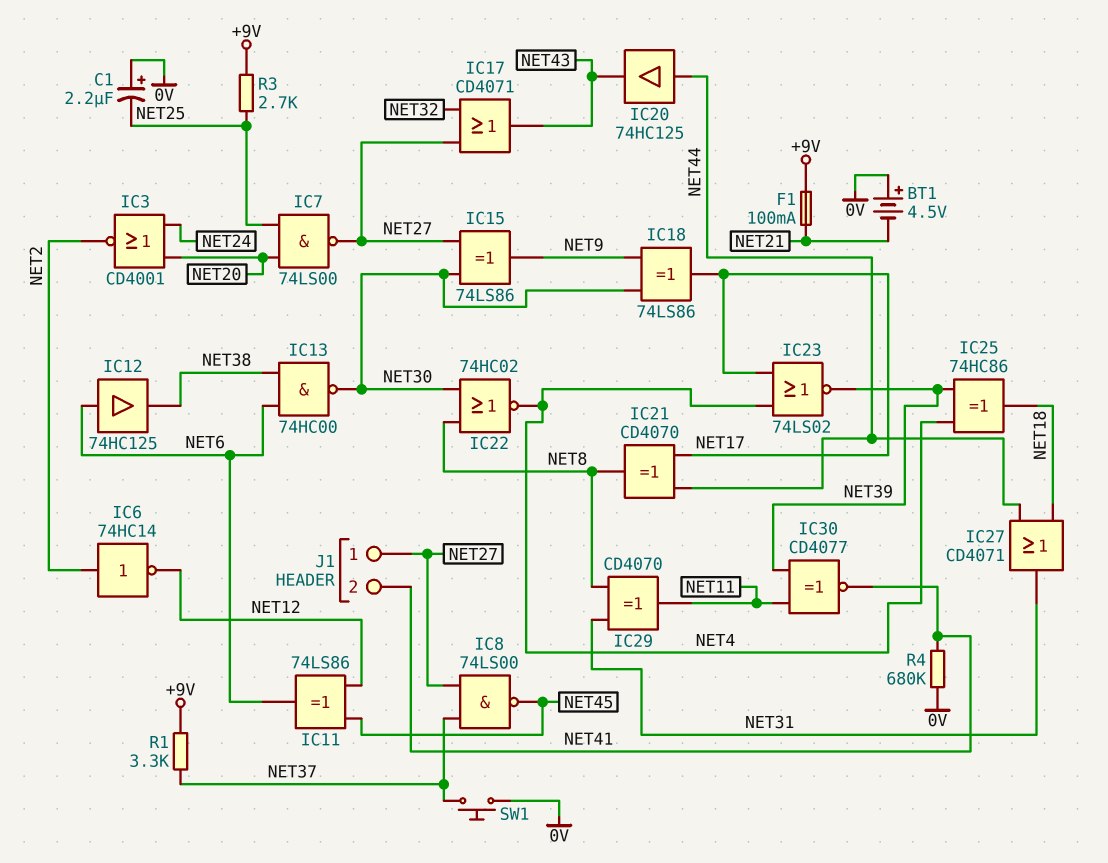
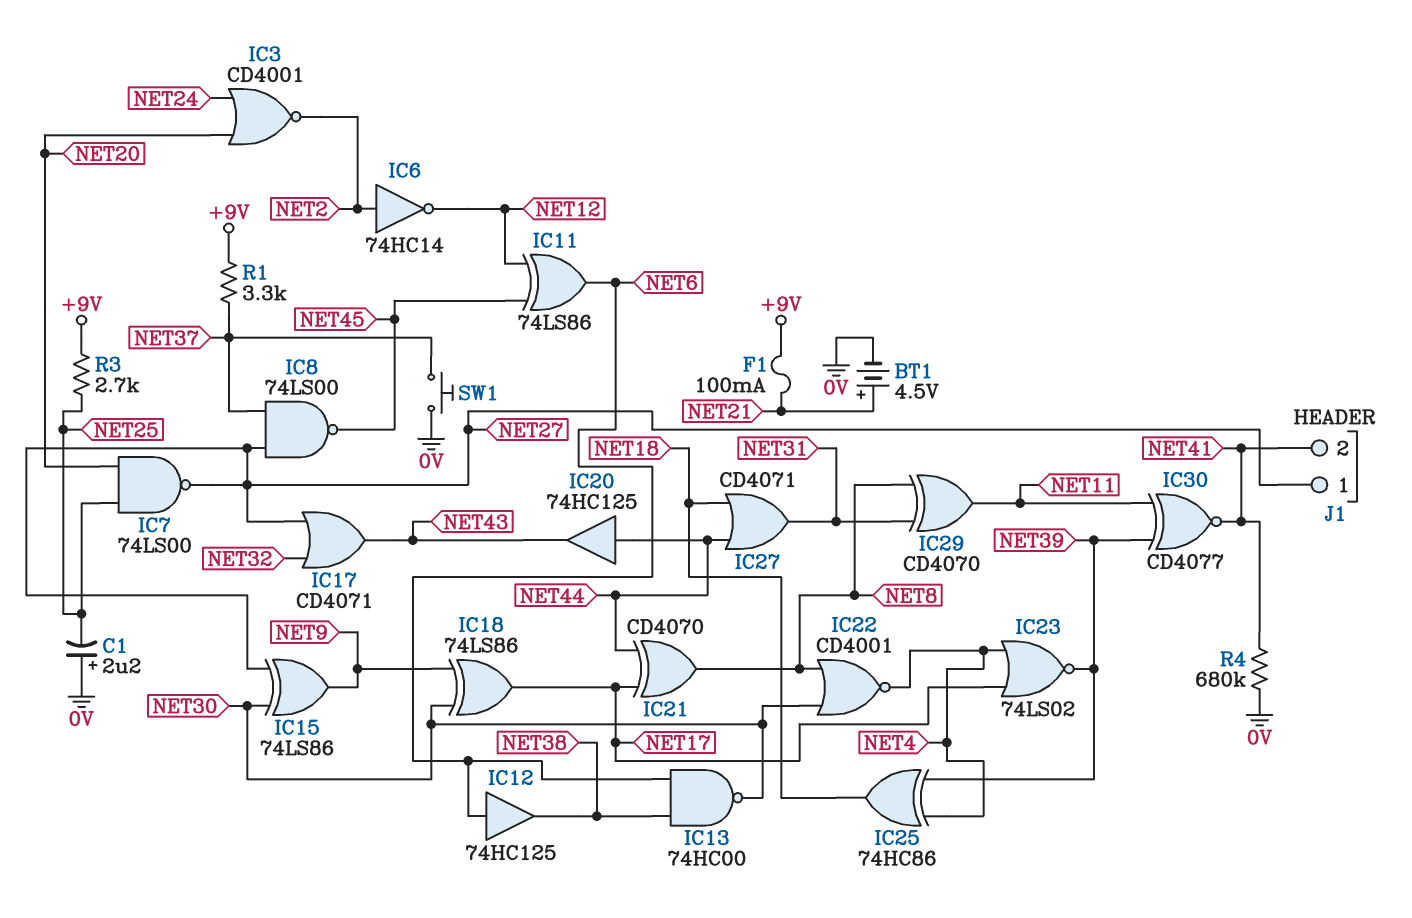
BT1: 4.5V (plus 0V, minus NET21) -> 4.5V (plus NET21, minus 0V)
IC22: NOR 74HC02 (in NET8, in NET30, out NET4) -> NOR CD4001 (in NET8, in NET30, out NET4)

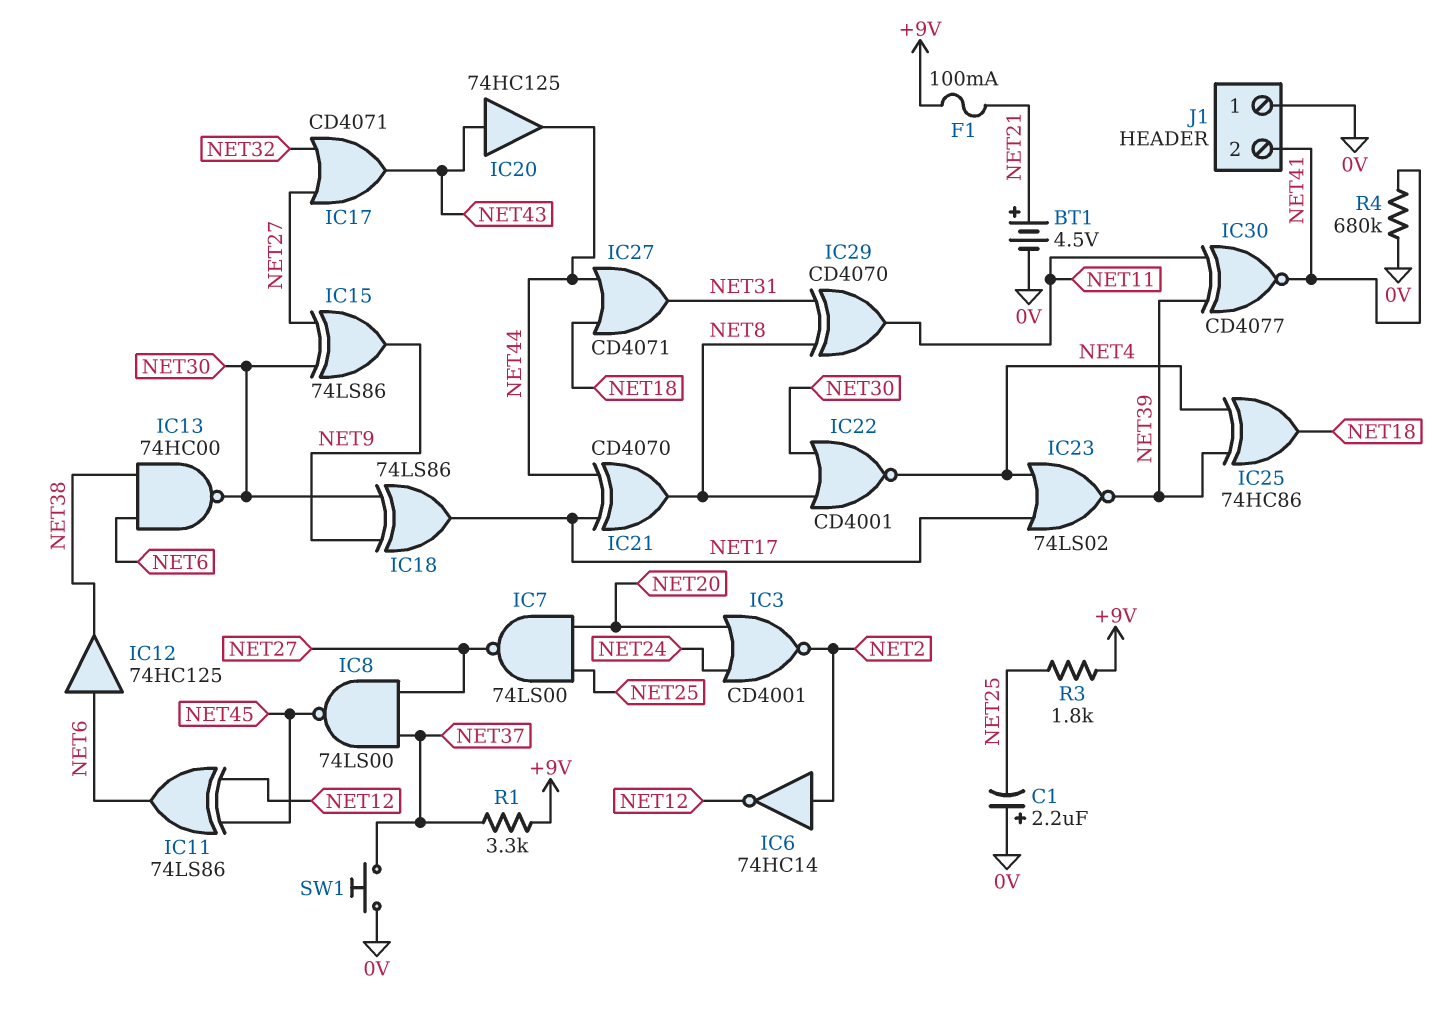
IC20: buffer 74HC125 (in NET44, out NET43) -> buffer 74HC125 (in NET43, out NET44)
J1 pin 1: NET27 -> 0V
R3: 2.7k (+9V, NET25) -> 1.8k (+9V, NET25)

